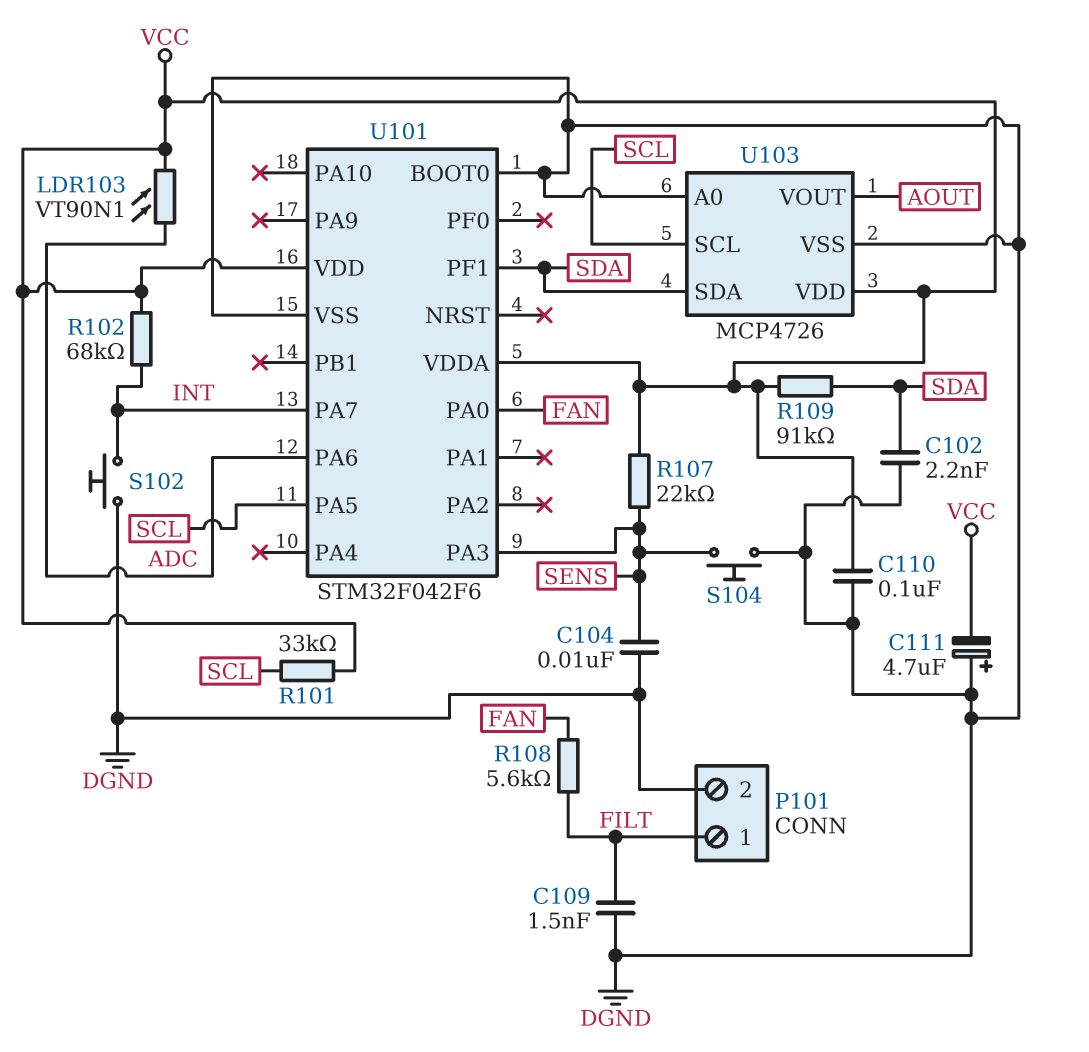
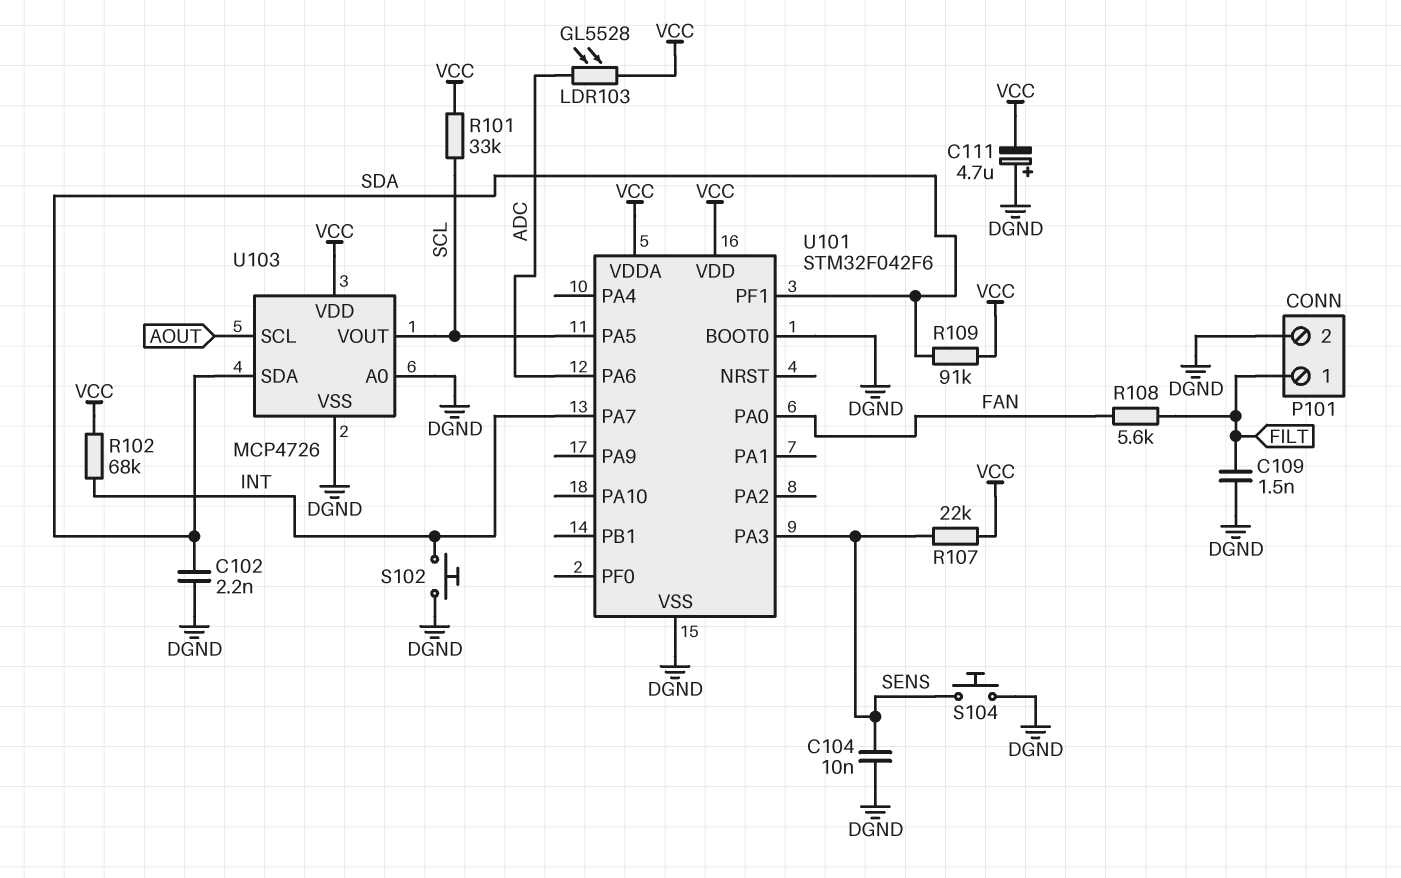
C110: 100nF (DGND, VCC) -> none
LDR103: VT90N1 (ADC, VCC) -> GL5528 (ADC, VCC)
U103 pin SCL: SCL -> AOUT
U103 pin VOUT: AOUT -> SCL

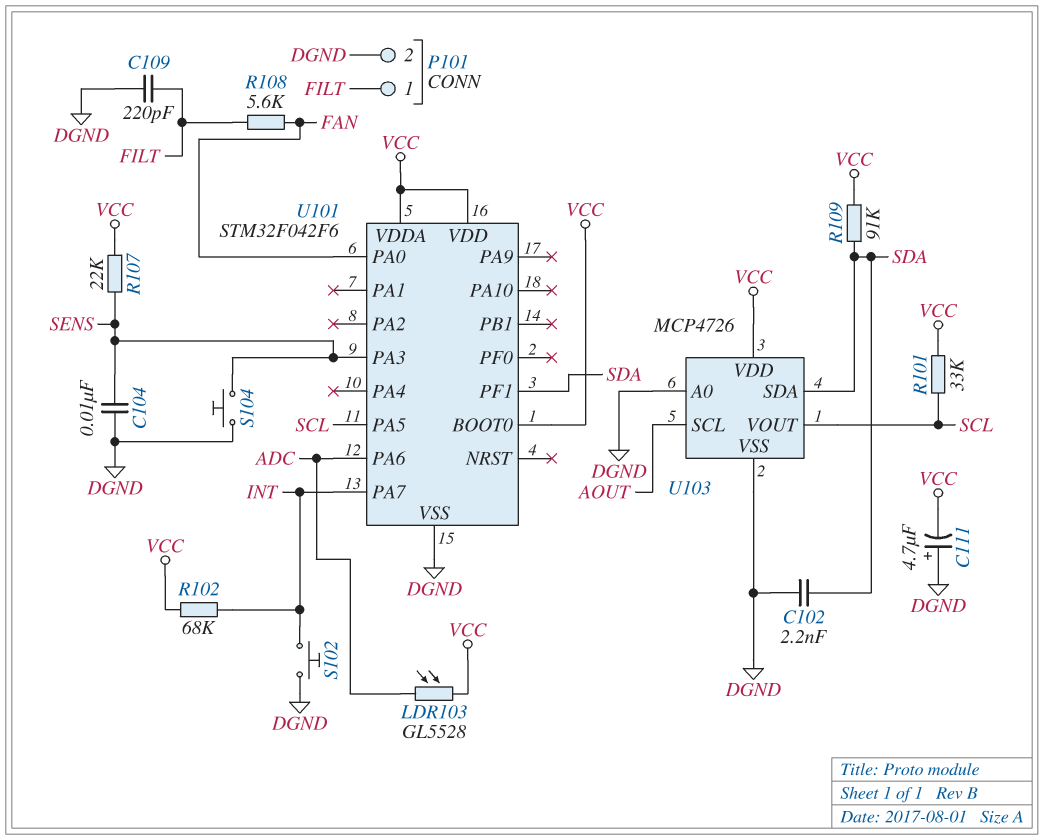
C109: 1.5nF (DGND, FILT) -> 220pF (DGND, FILT)
U101 pin BOOT0: DGND -> VCC

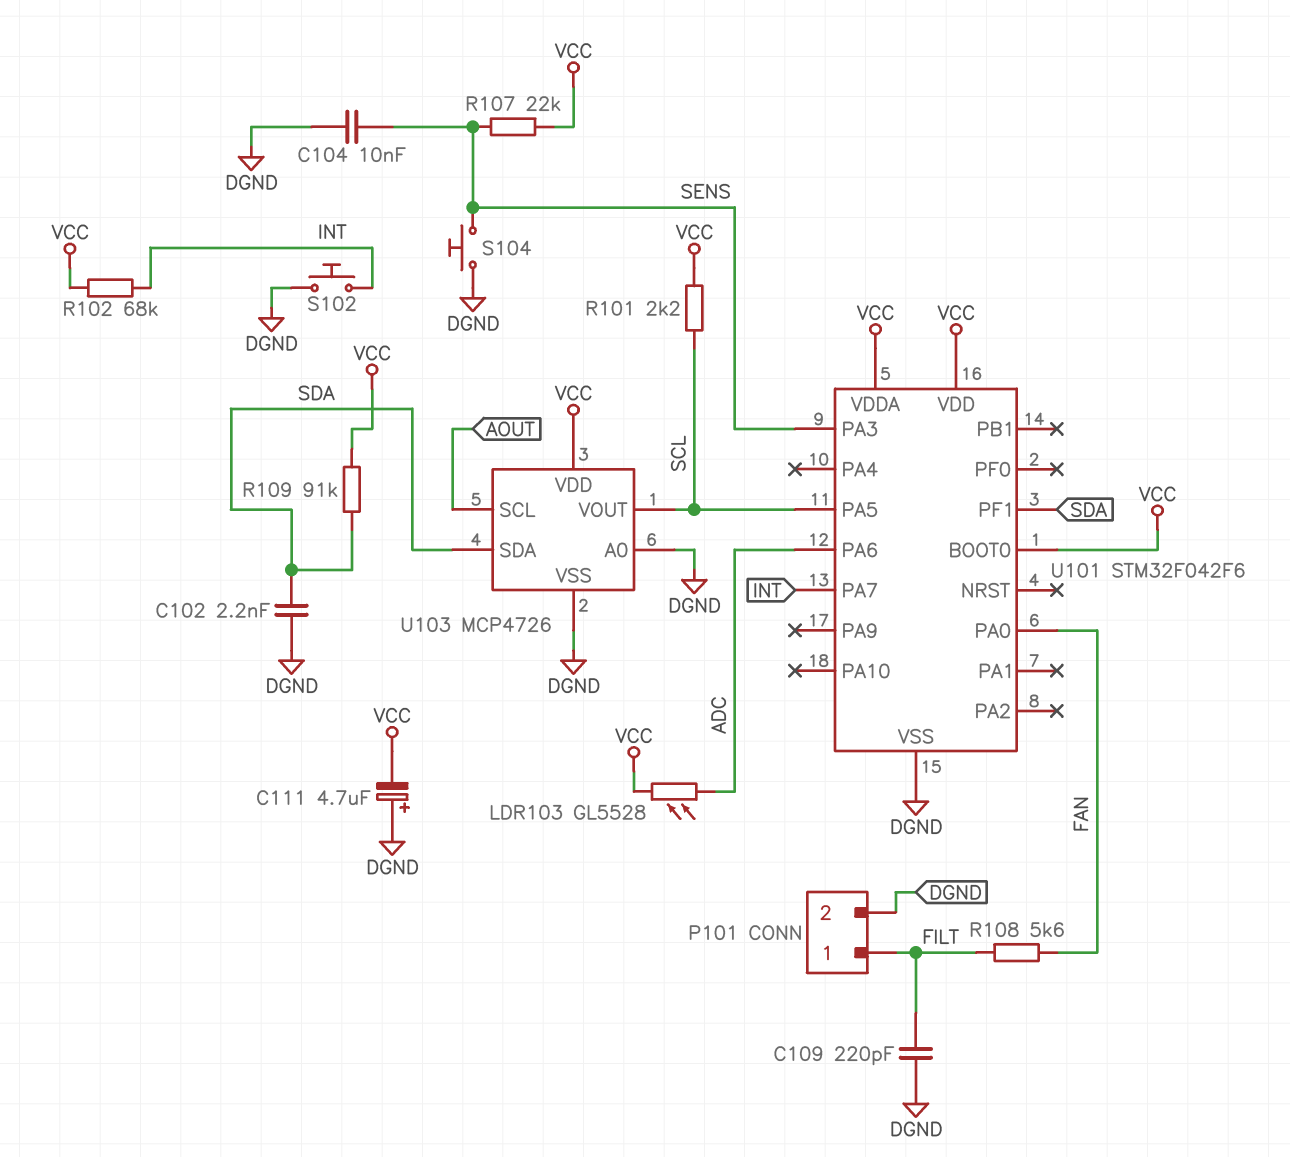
R101: 33k (SCL, VCC) -> 2.2k (SCL, VCC)

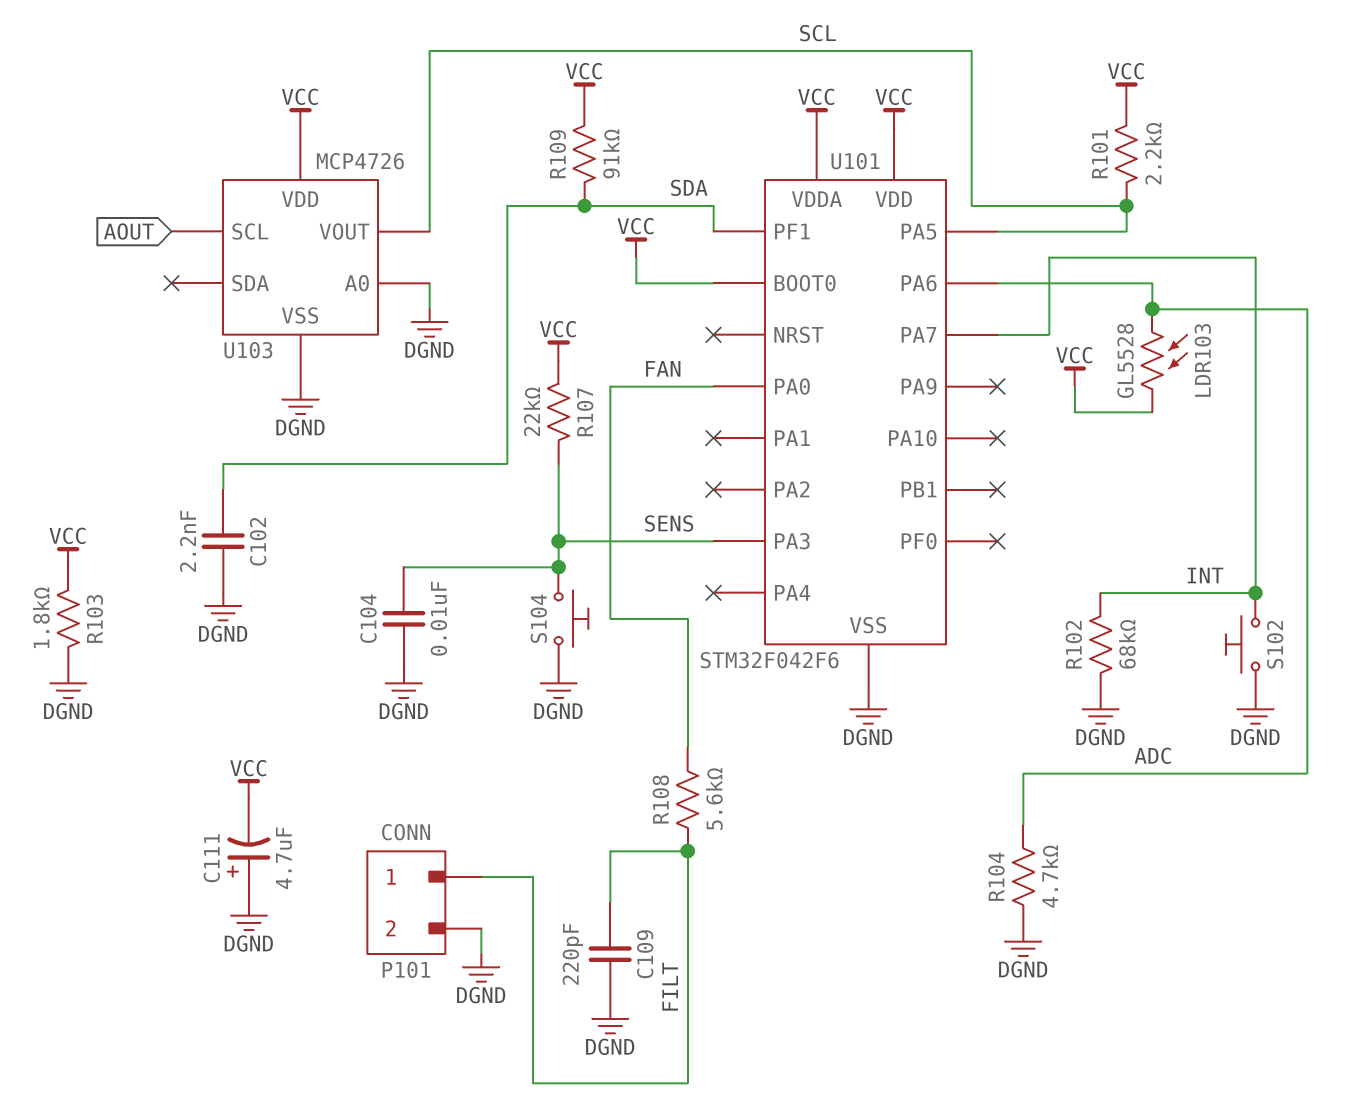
R102: 68k (INT, VCC) -> 68k (DGND, INT)
R103: none -> 1.8k (DGND, VCC)
R104: none -> 4.7k (ADC, DGND)
U103 pin SDA: SDA -> none

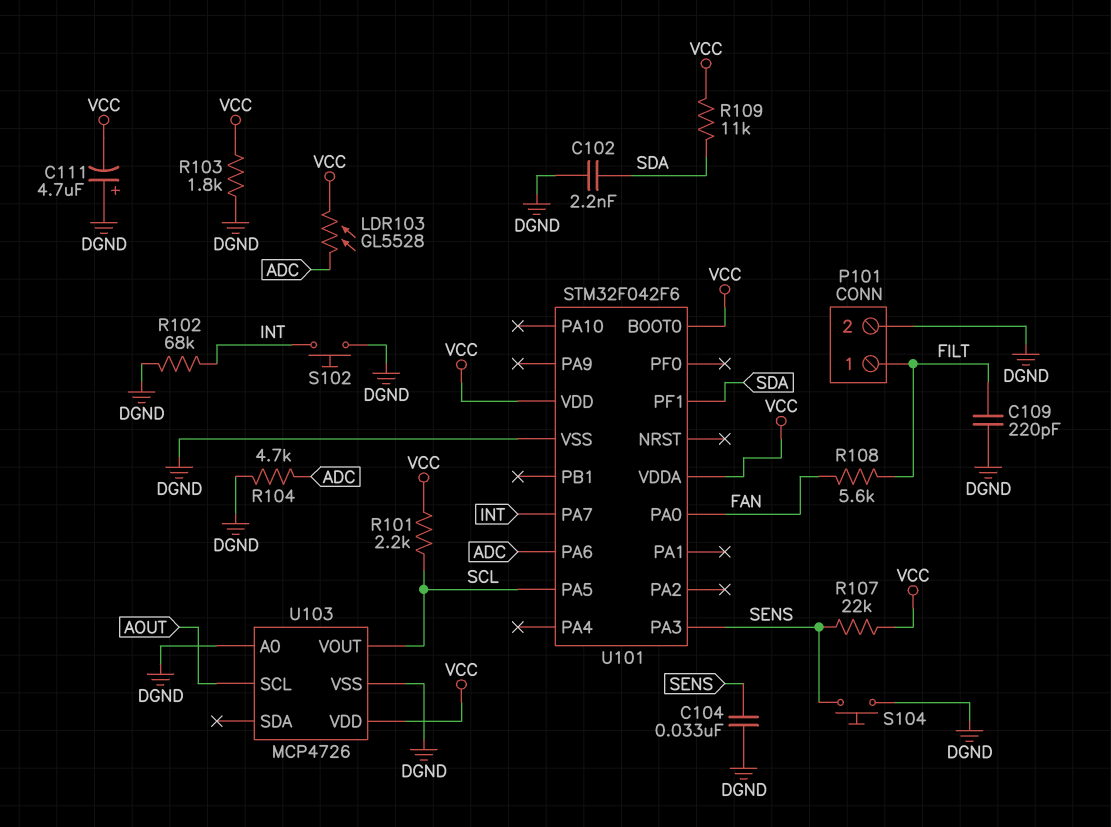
C104: 10nF (DGND, SENS) -> 33nF (DGND, SENS)
R109: 91k (SDA, VCC) -> 11k (SDA, VCC)

